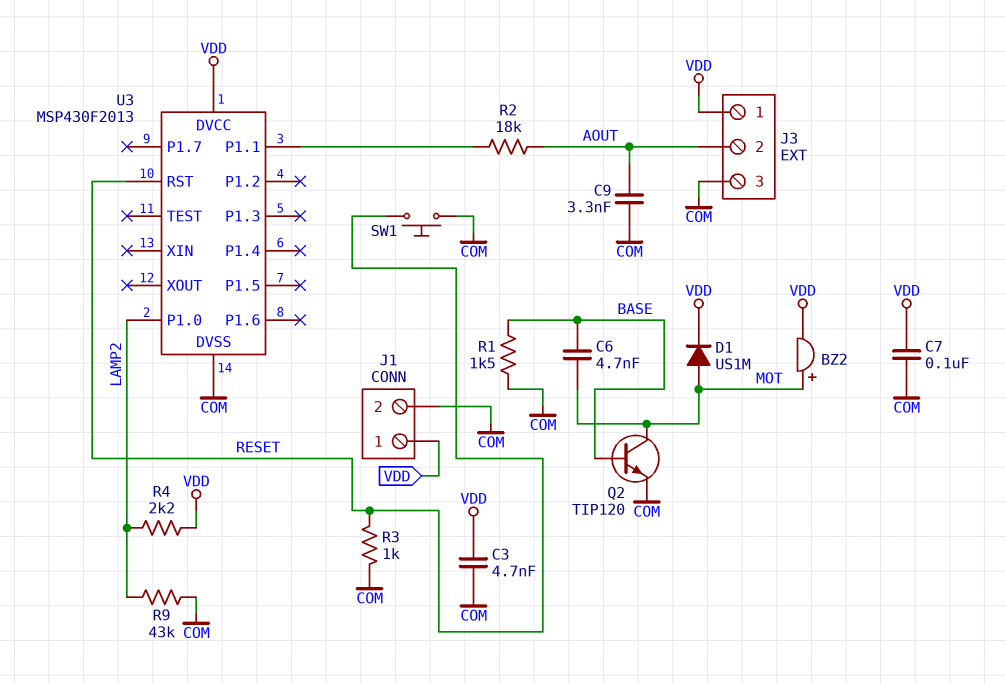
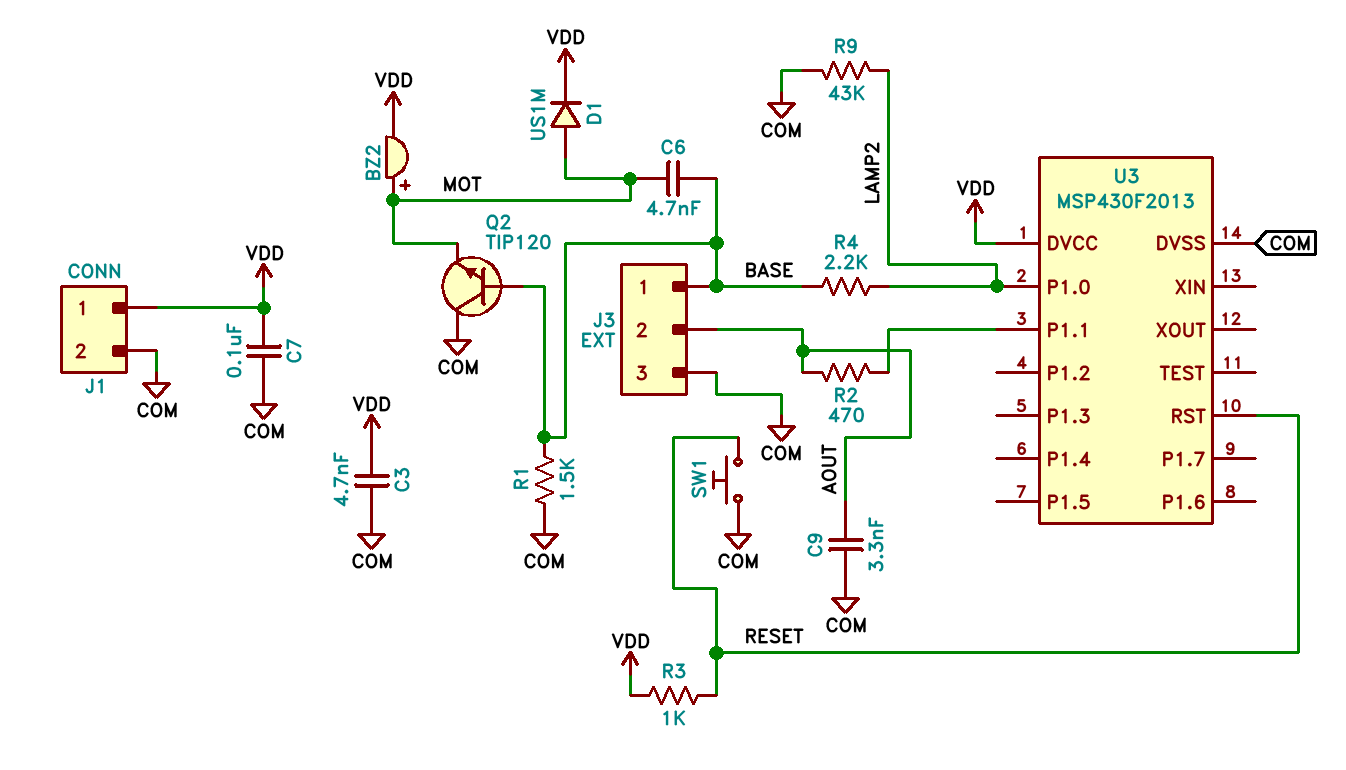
J3 pin 1: VDD -> BASE
Q2: NPN TIP120 (B BASE, C MOT, E COM) -> NPN TIP120 (B BASE, C COM, E MOT)
R2: 18k (AOUT, U3/P1.1) -> 470 (AOUT, U3/P1.1)
R3: 1k (COM, RESET) -> 1k (RESET, VDD)
R4: 2.2k (LAMP2, VDD) -> 2.2k (BASE, LAMP2)

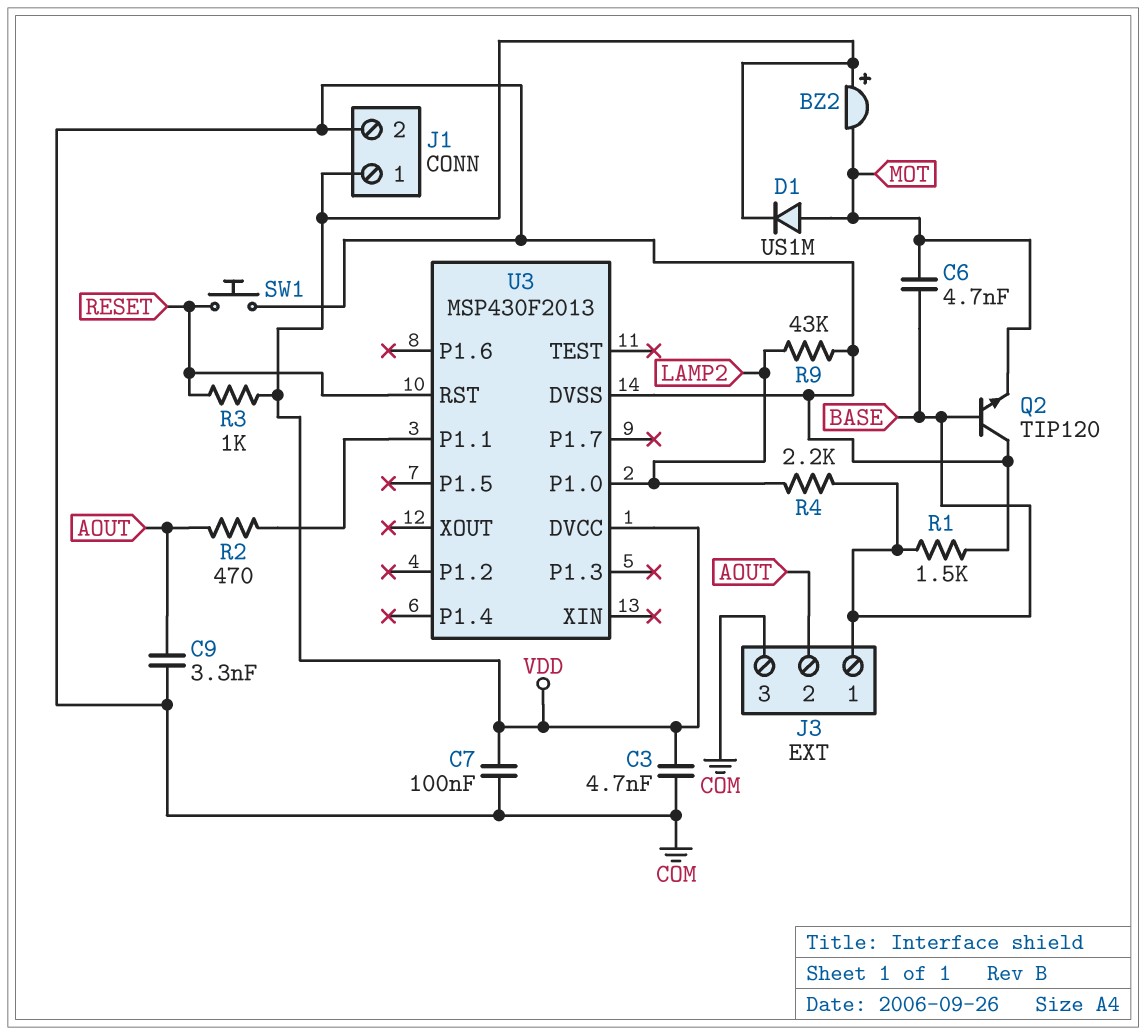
BZ2: buzzer (plus MOT, minus VDD) -> buzzer (plus VDD, minus MOT)

